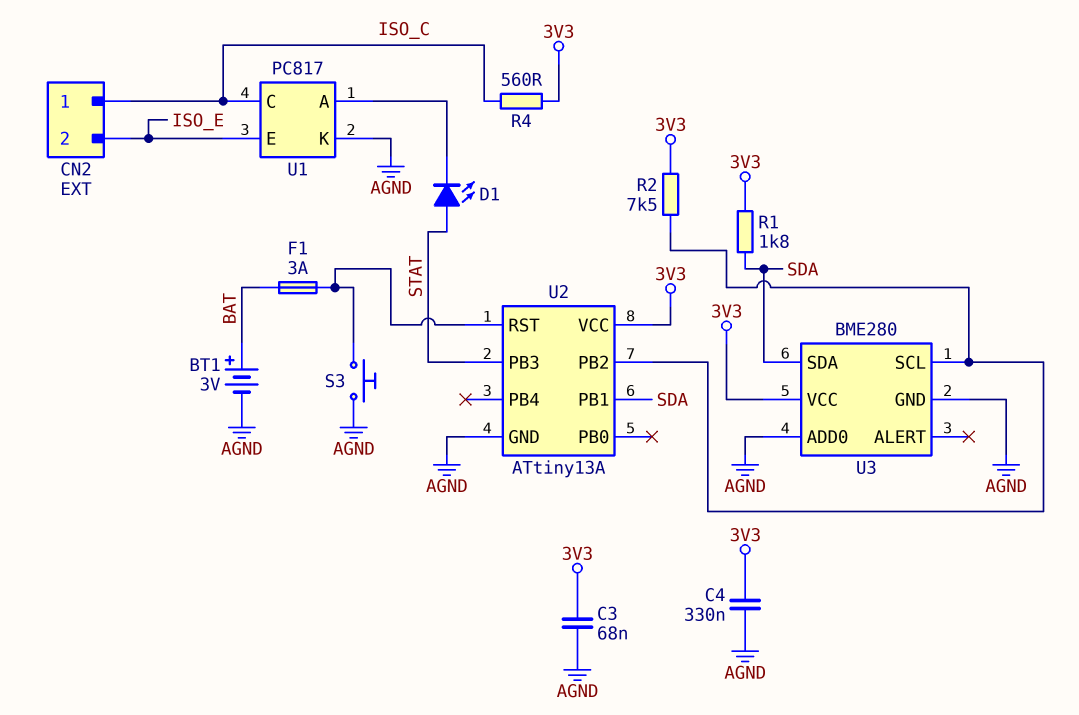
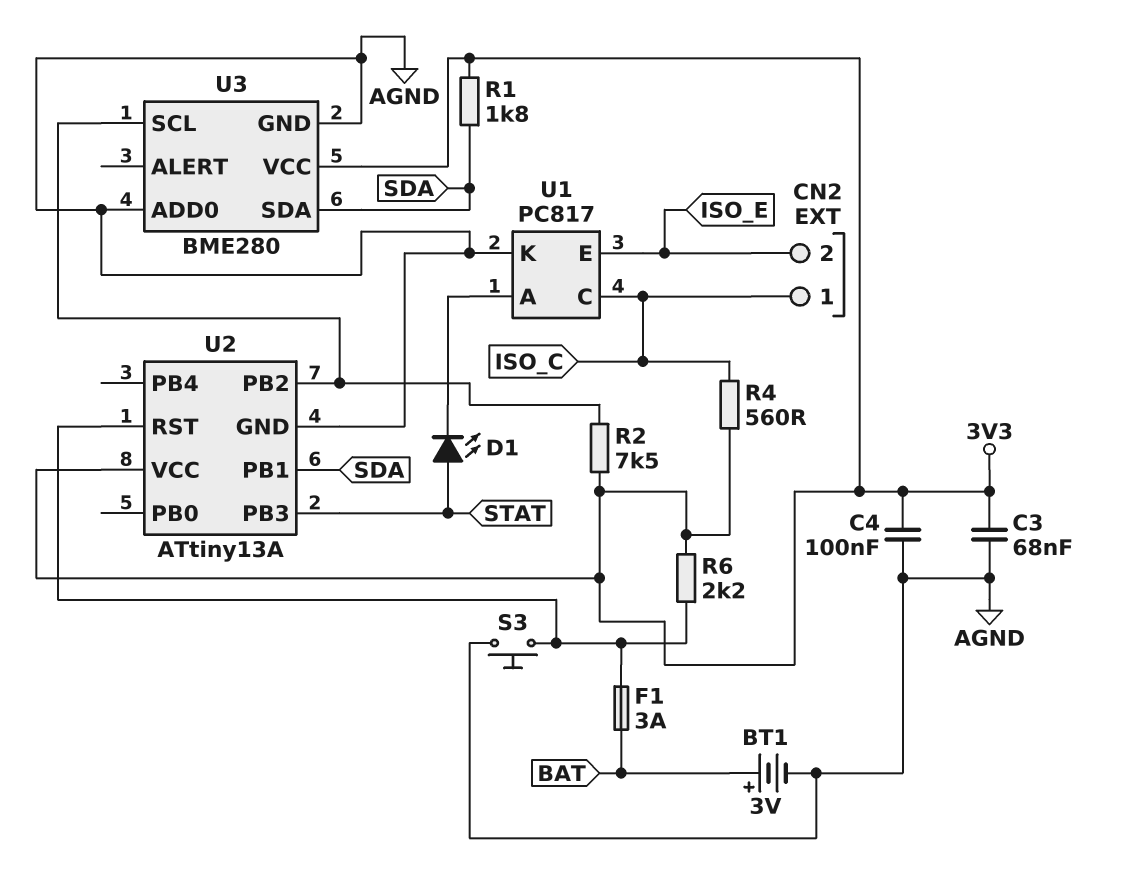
C4: 330nF (3V3, AGND) -> 100nF (3V3, AGND)
R6: none -> 2.2k (3V3, U2/RST)

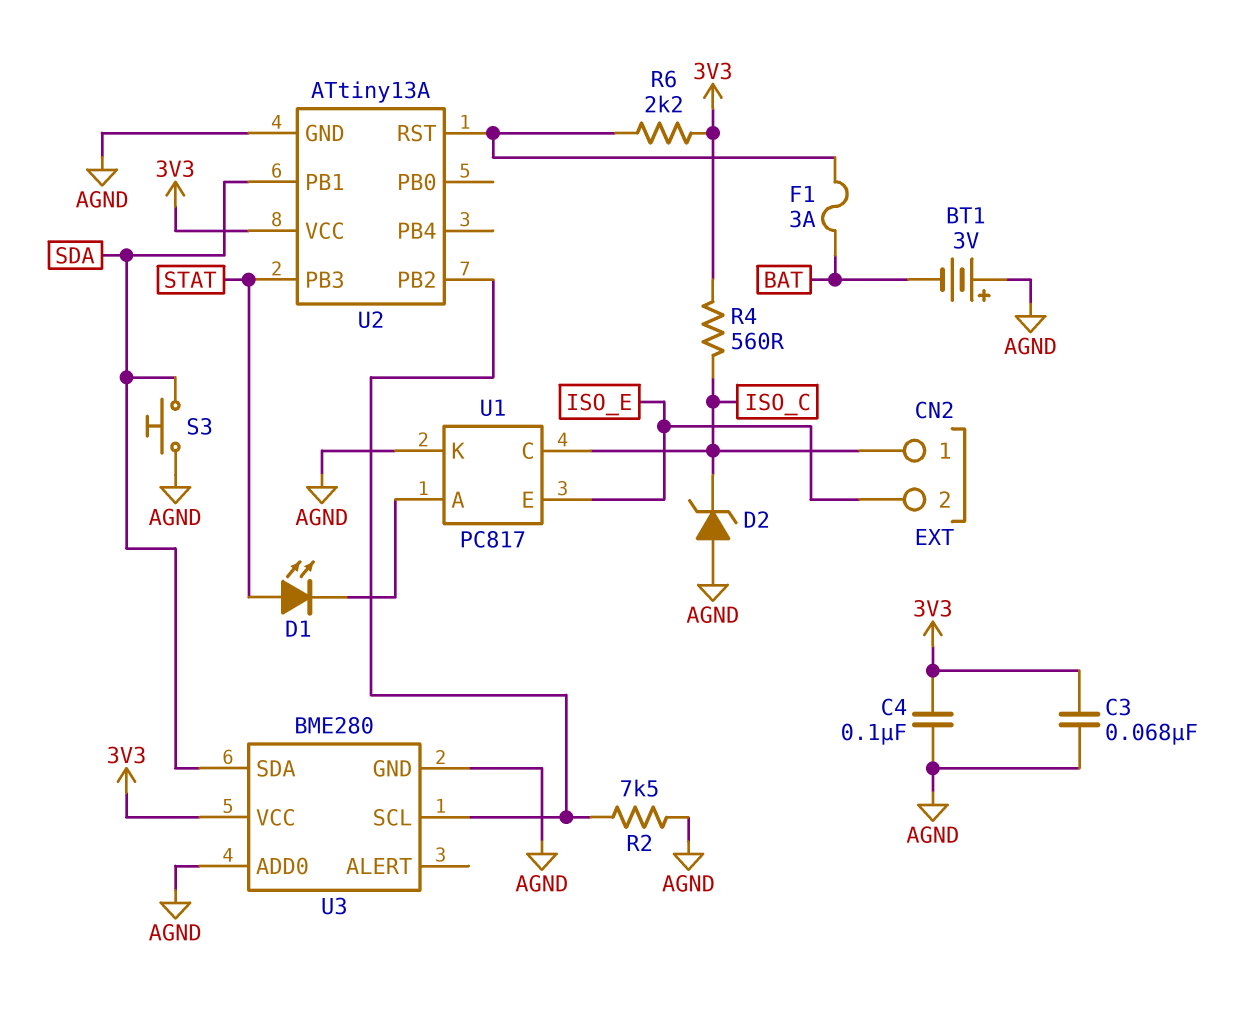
BT1: 3V (plus BAT, minus AGND) -> 3V (plus AGND, minus BAT)
D2: none -> zener (A AGND, K ISO_C)
R1: 1.8k (3V3, SDA) -> none
R2: 7.5k (3V3, U2/PB2) -> 7.5k (AGND, U2/PB2)
S3: button (AGND, U2/RST) -> button (AGND, SDA)

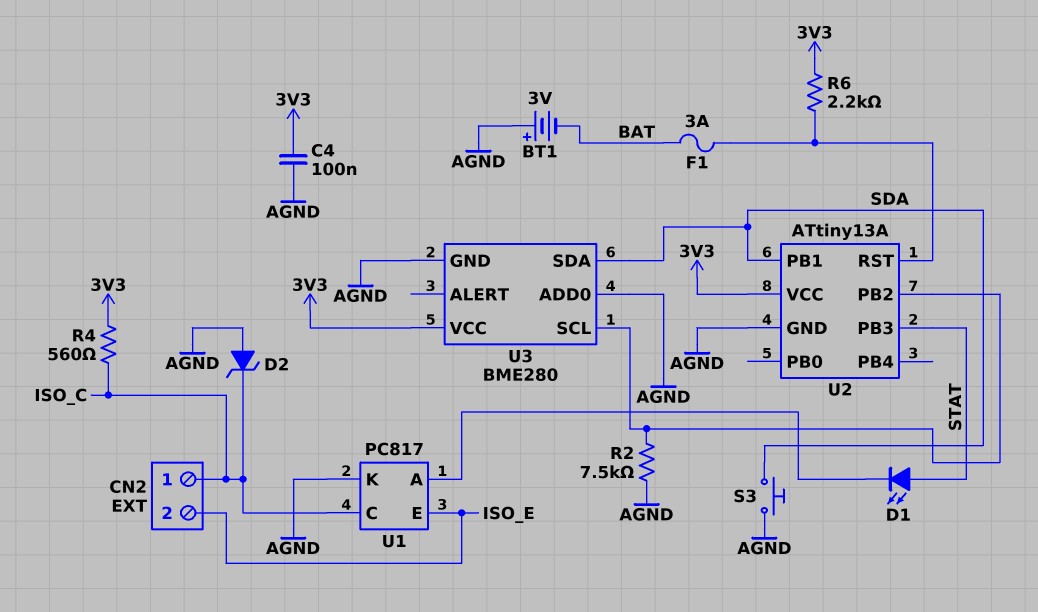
C3: 68nF (3V3, AGND) -> none

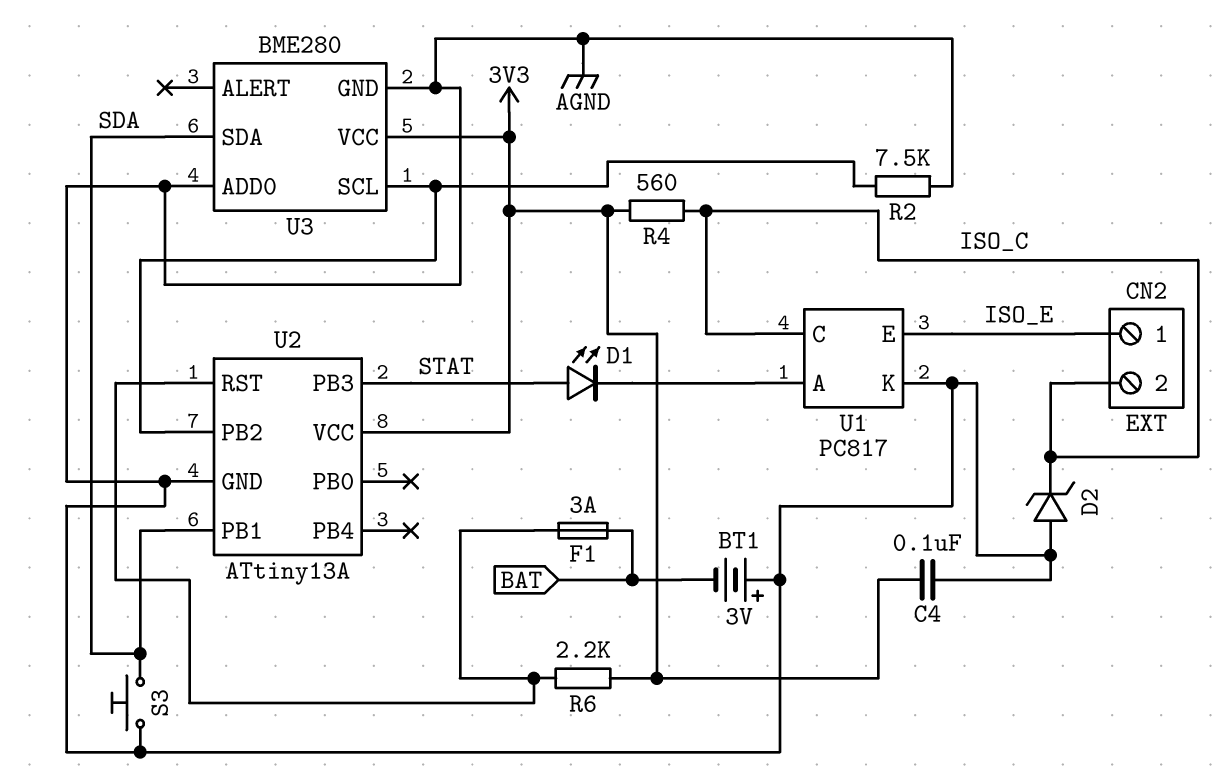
CN2 pin 1: ISO_C -> ISO_E
CN2 pin 2: ISO_E -> ISO_C

